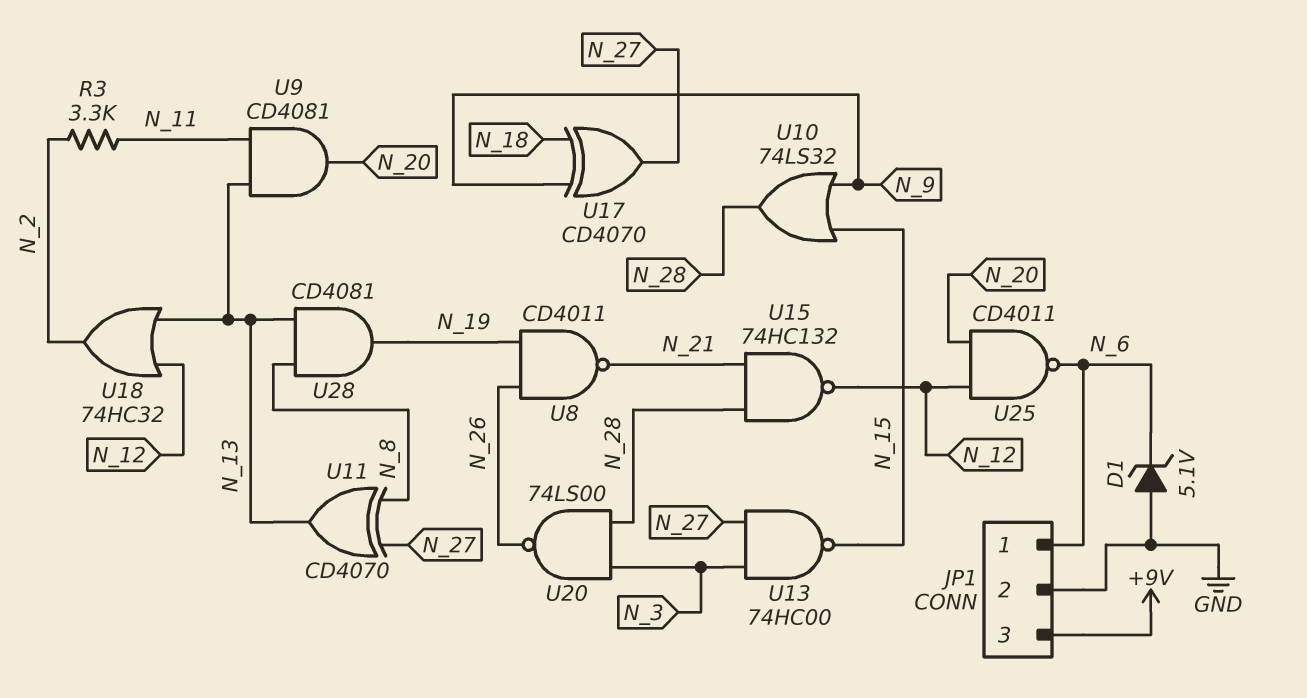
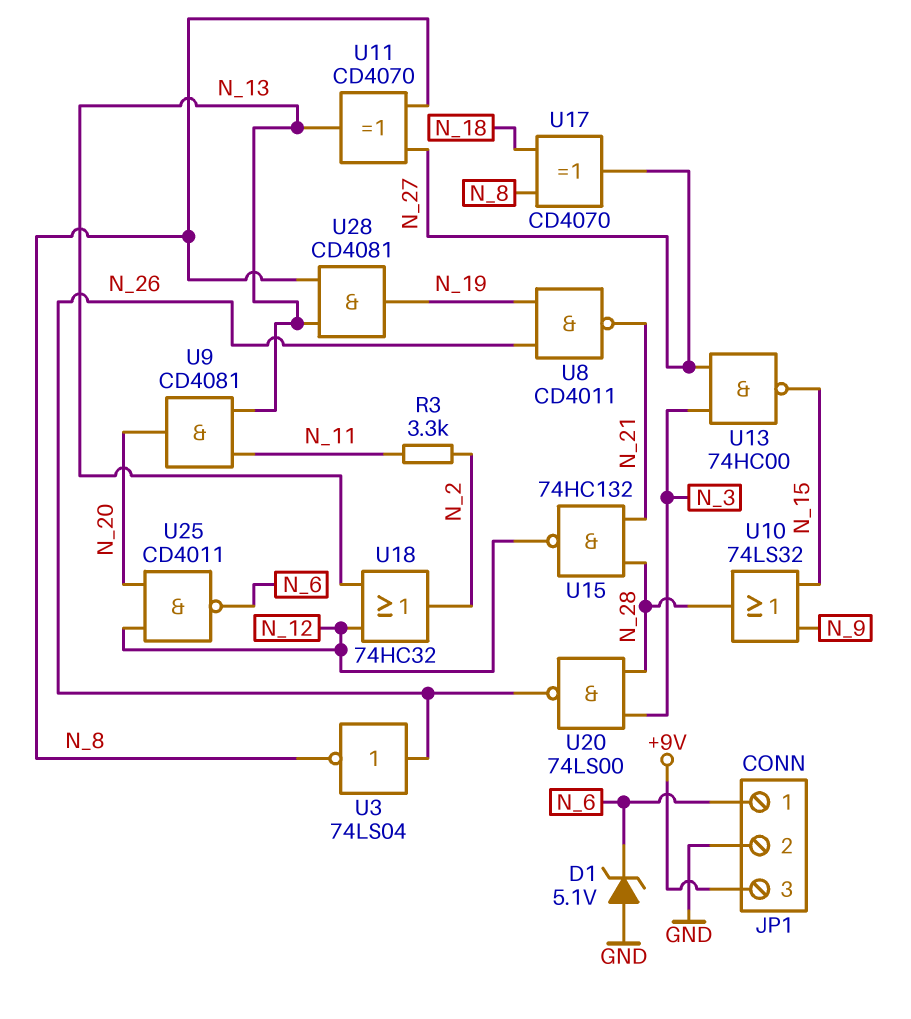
U3: none -> NOT 74LS04 (in N_26, out N_8)
U17: XOR CD4070 (in N_9, in N_18, out N_27) -> XOR CD4070 (in N_8, in N_18, out N_27)

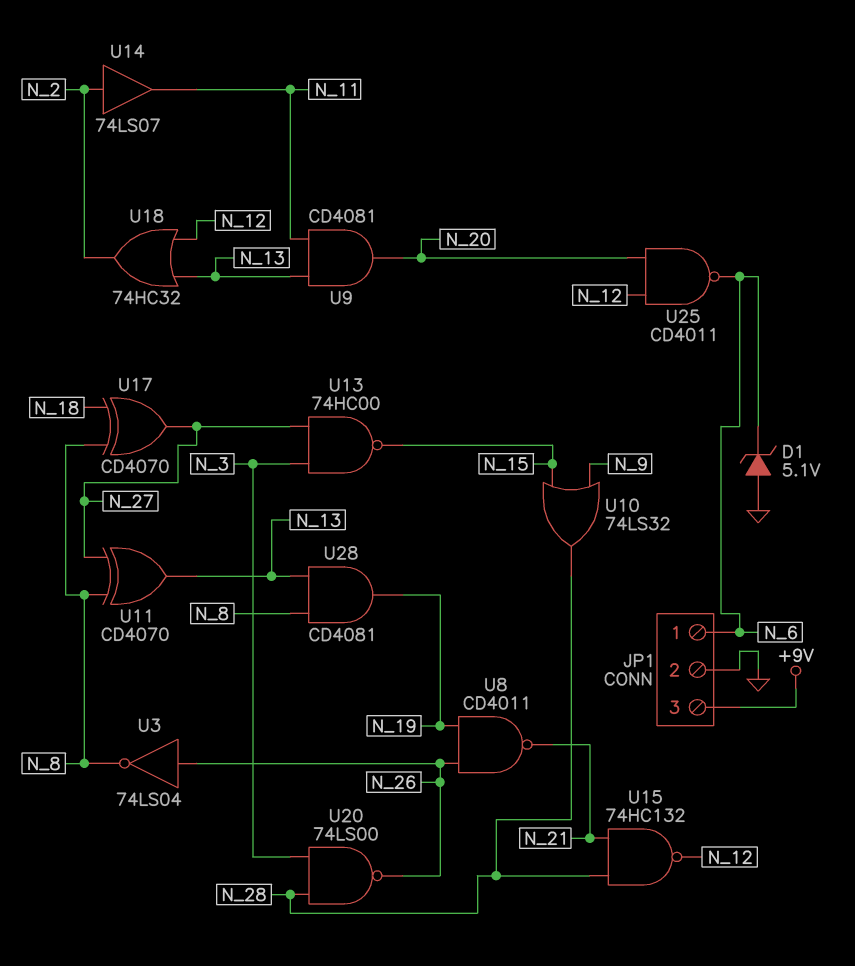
R3: 3.3k (N_2, N_11) -> none
U14: none -> buffer 74LS07 (in N_2, out N_11)

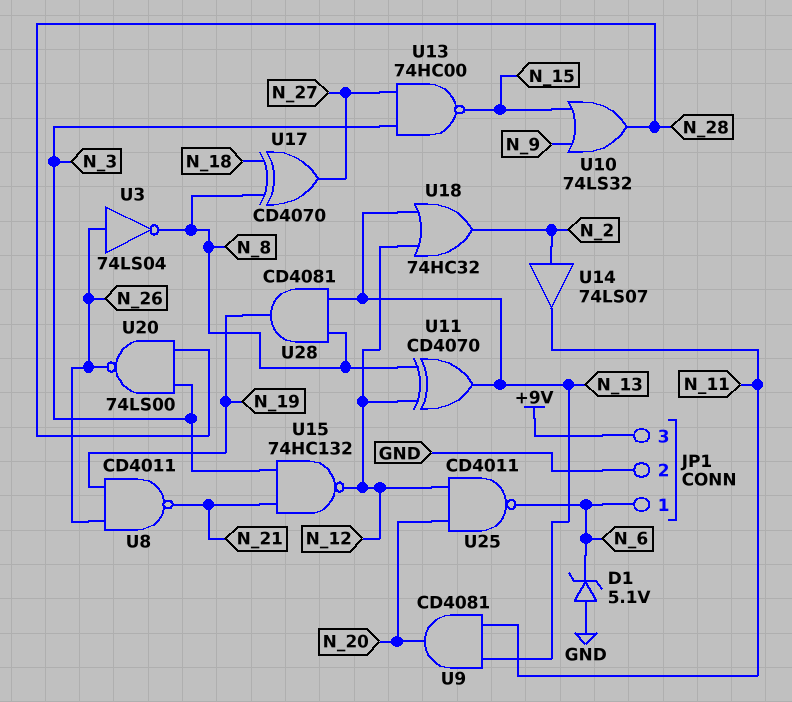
U11: XOR CD4070 (in N_8, in N_27, out N_13) -> XOR CD4070 (in N_8, in N_12, out N_13)
U15: NAND 74HC132 (in N_21, in N_28, out N_12) -> NAND 74HC132 (in N_3, in N_21, out N_12)

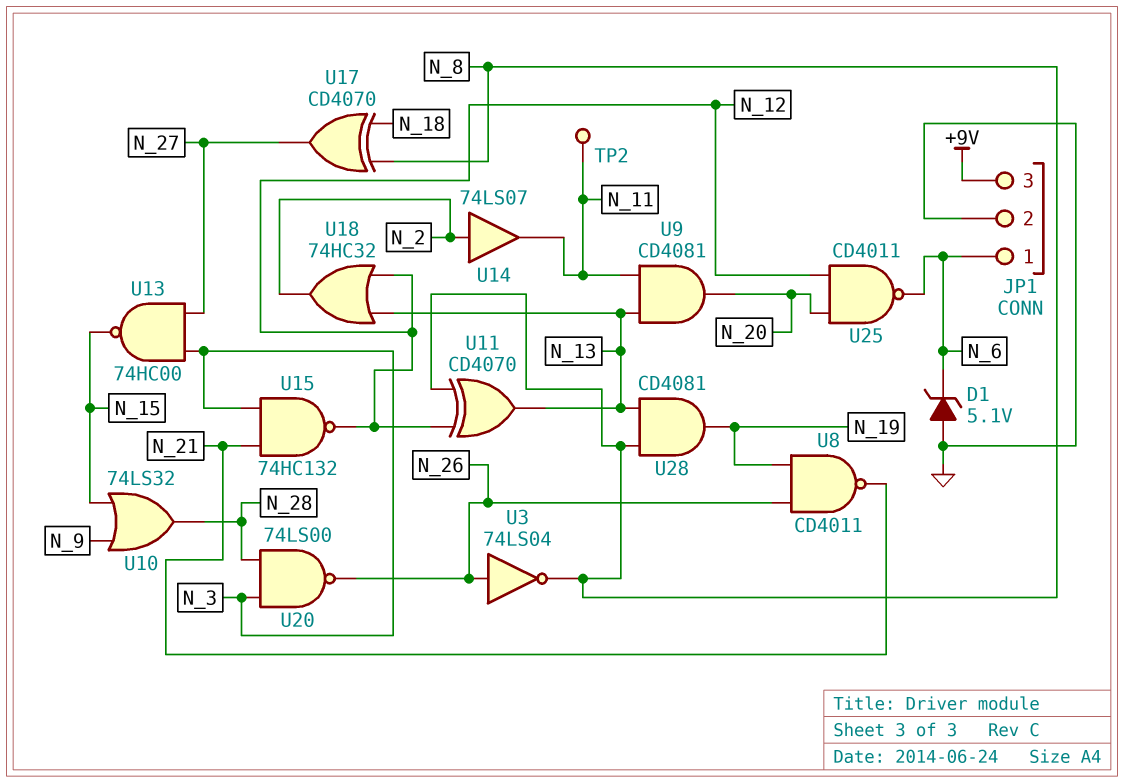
TP2: none -> test point (N_11)

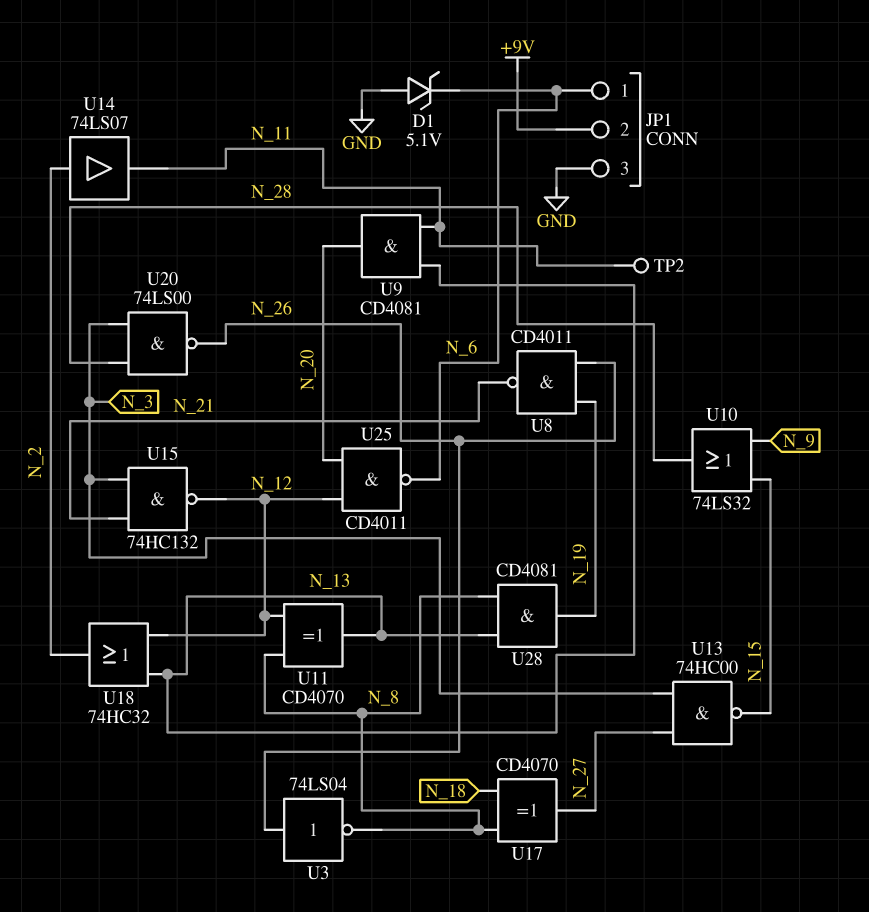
JP1 pin 2: GND -> +9V
JP1 pin 3: +9V -> GND

